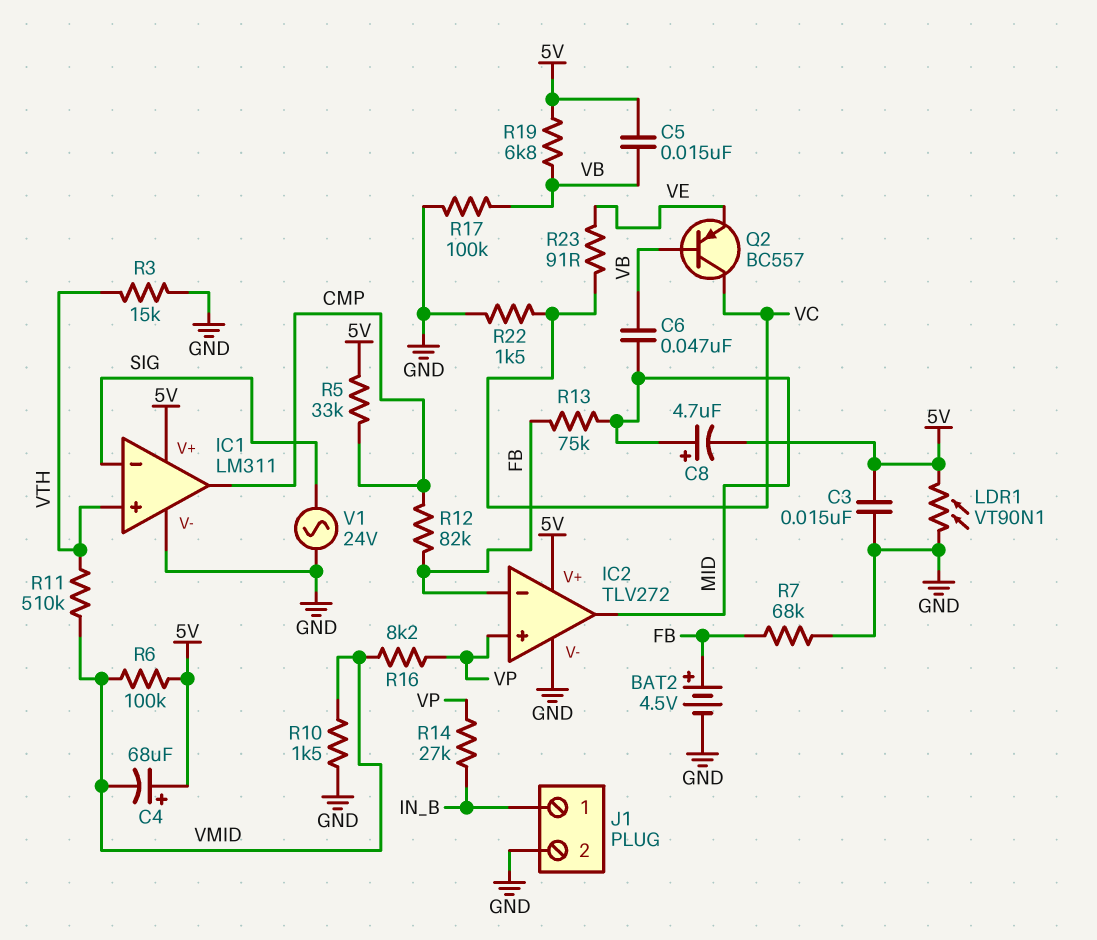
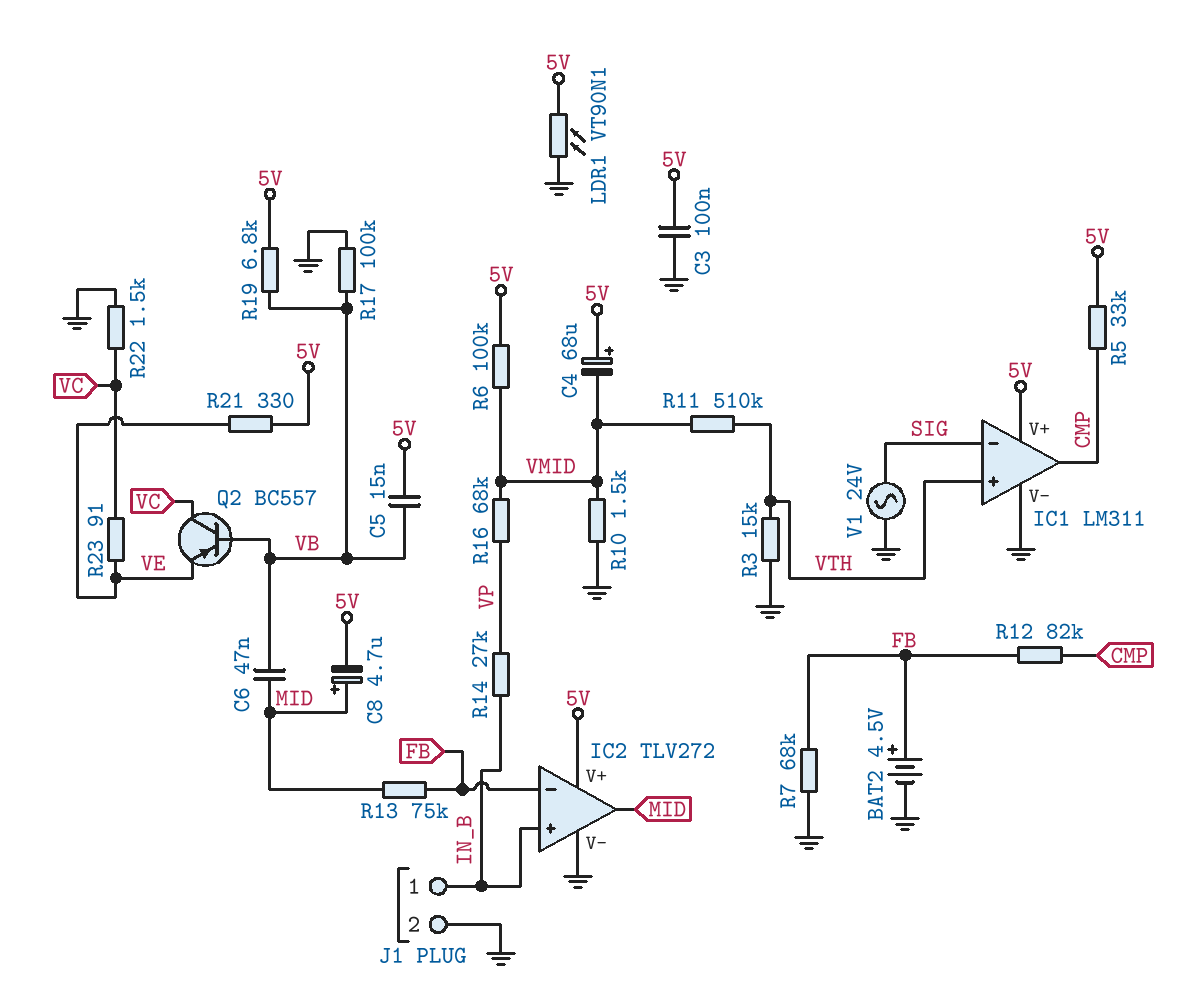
C3: 15nF (5V, GND) -> 100nF (5V, GND)
IC2 pin in+: VP -> IN_B
R16: 8.2k (VMID, VP) -> 68k (VMID, VP)
R21: none -> 330 (5V, VE)

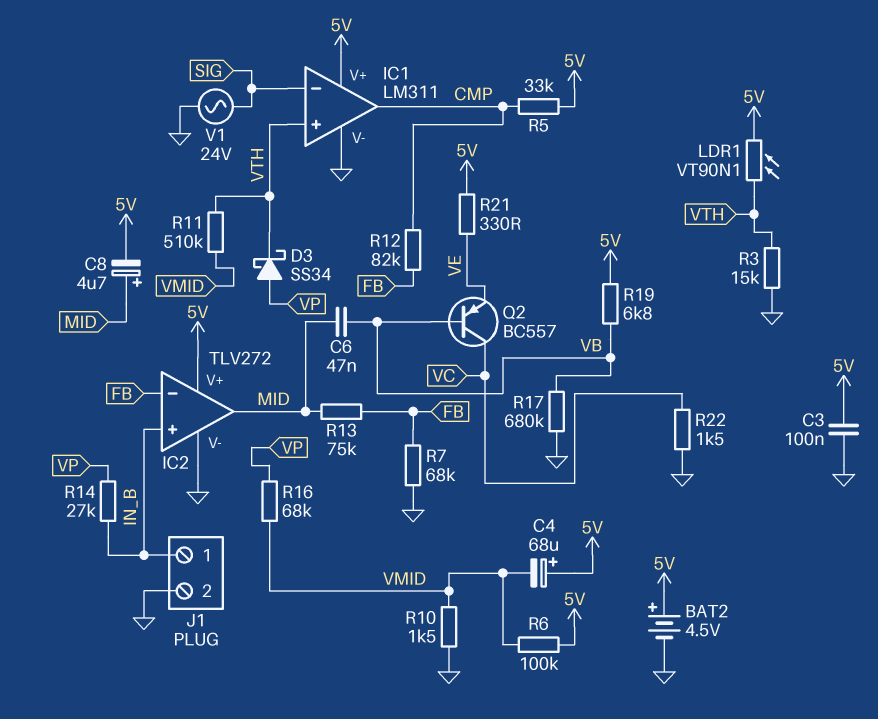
BAT2: 4.5V (plus FB, minus GND) -> 4.5V (plus 5V, minus GND)
C5: 15nF (5V, VB) -> none
D3: none -> schottky SS34 (A VP, K VTH)
LDR1: VT90N1 (5V, GND) -> VT90N1 (5V, VTH)
R17: 100k (GND, VB) -> 680k (GND, VB)
R23: 91 (VC, VE) -> none

